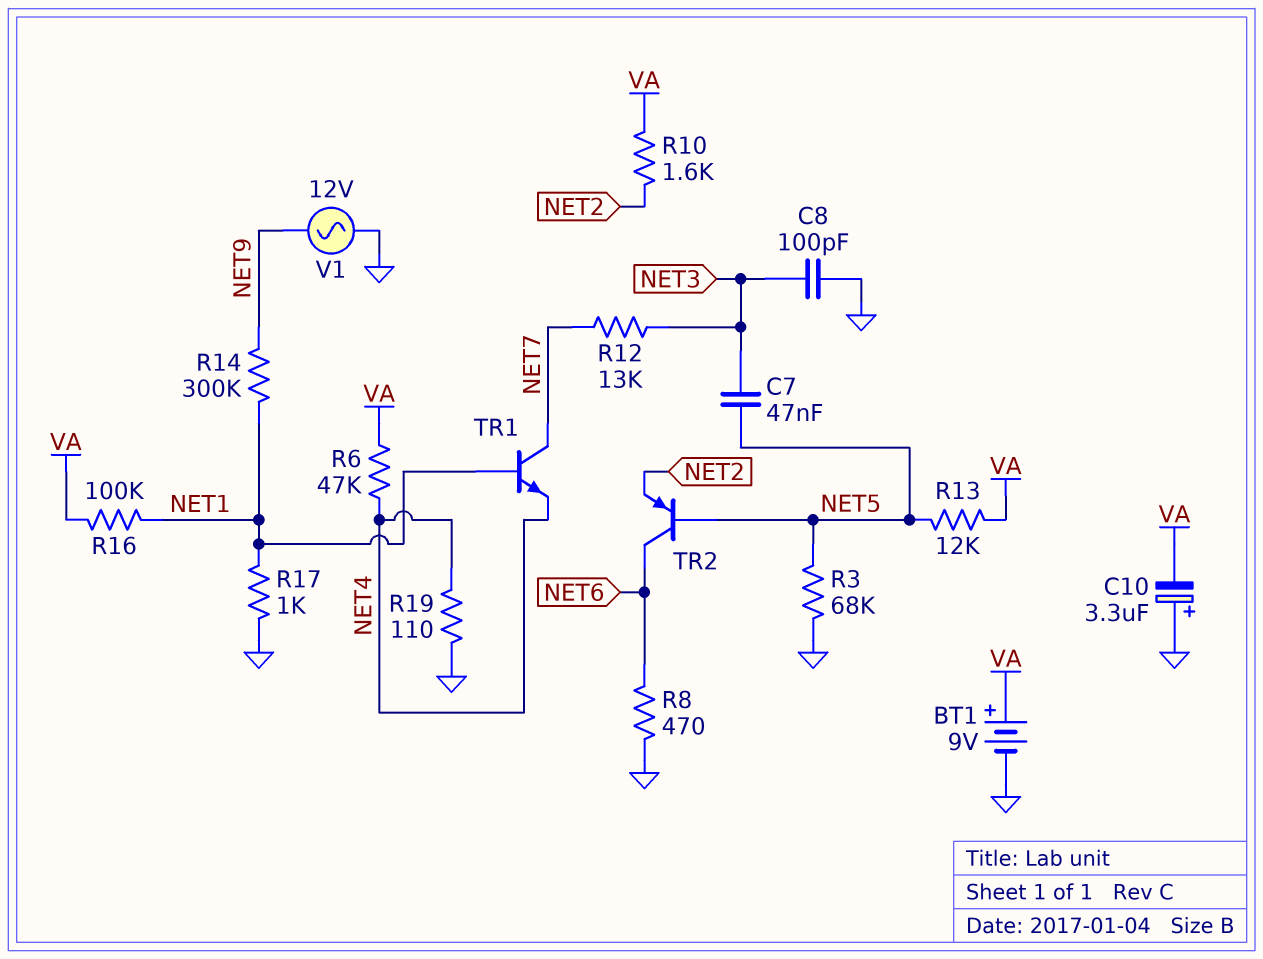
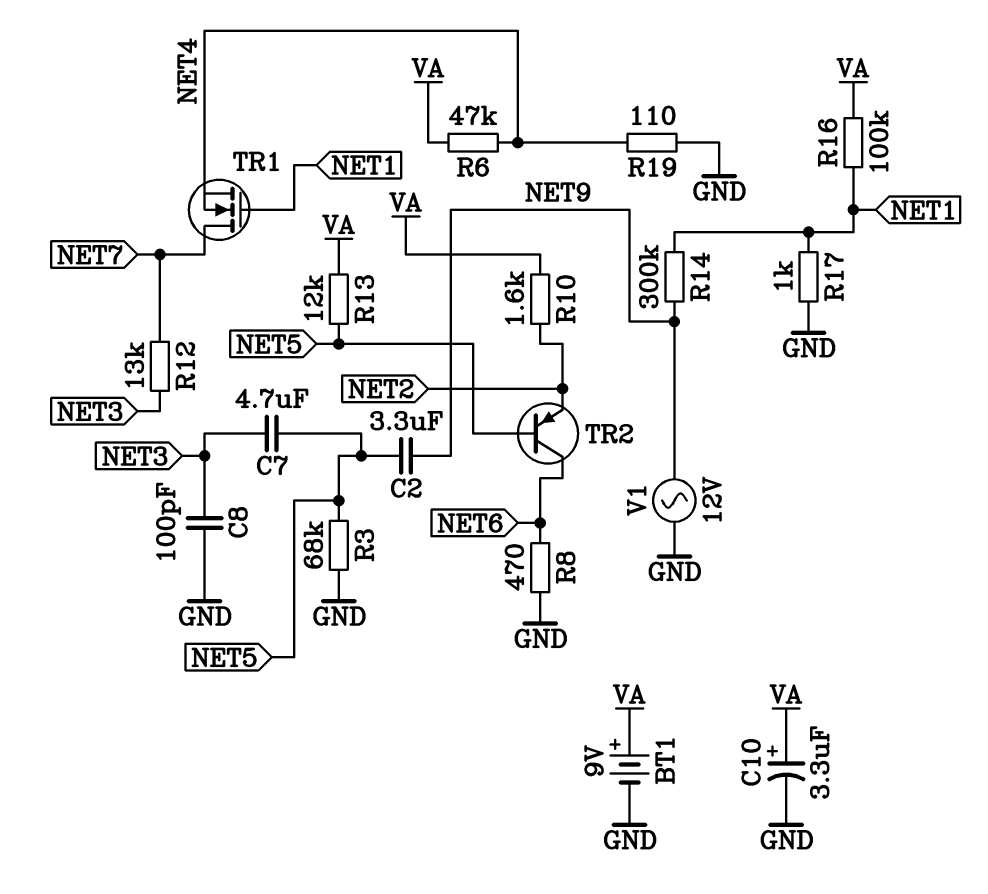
C2: none -> 3.3uF (NET5, NET9)
C7: 47nF (NET3, NET5) -> 4.7uF (NET3, NET5)
C10: 3.3uF (plus GND, minus VA) -> 3.3uF (plus VA, minus GND)
TR1: NPN (B NET1, C NET7, E NET4) -> NMOS (G NET1, D NET7, S NET4)

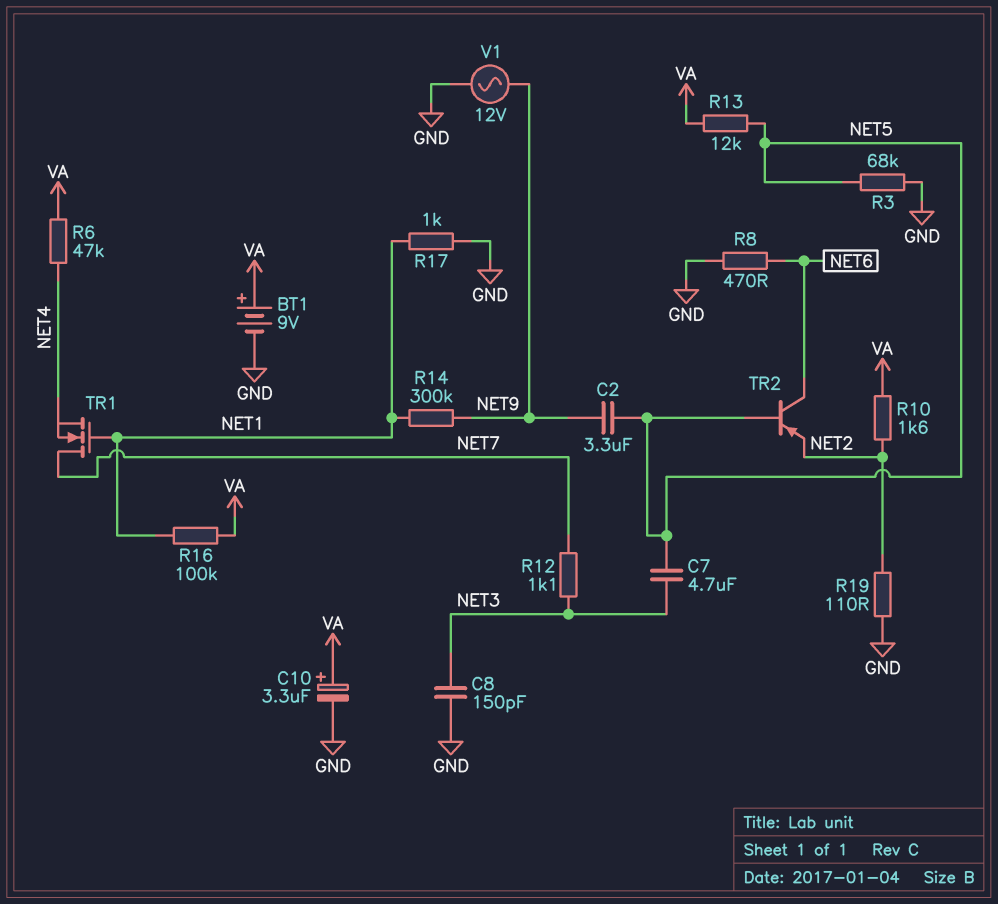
C8: 100pF (GND, NET3) -> 150pF (GND, NET3)
R12: 13k (NET3, NET7) -> 1.1k (NET3, NET7)
R19: 110 (GND, NET4) -> 110 (GND, NET2)

